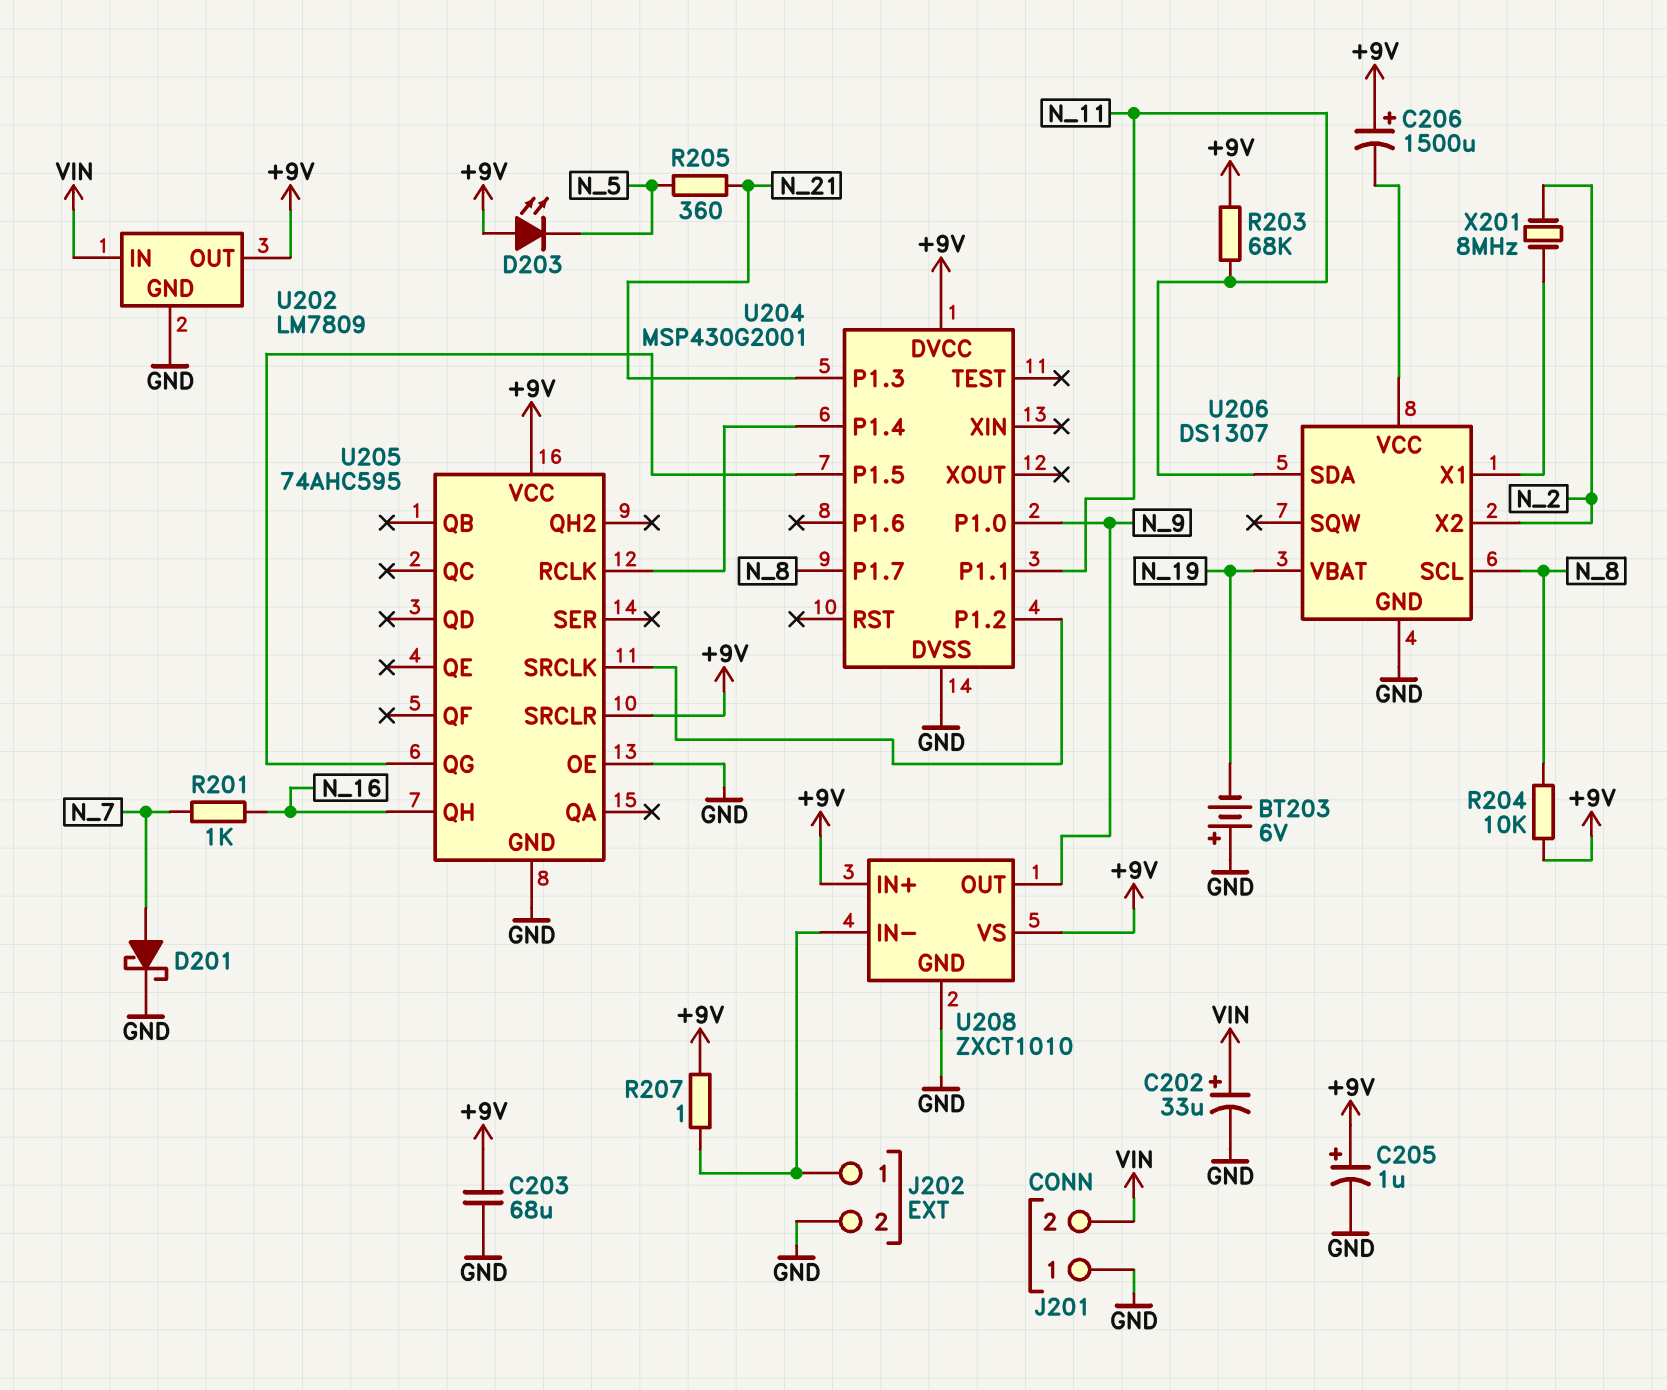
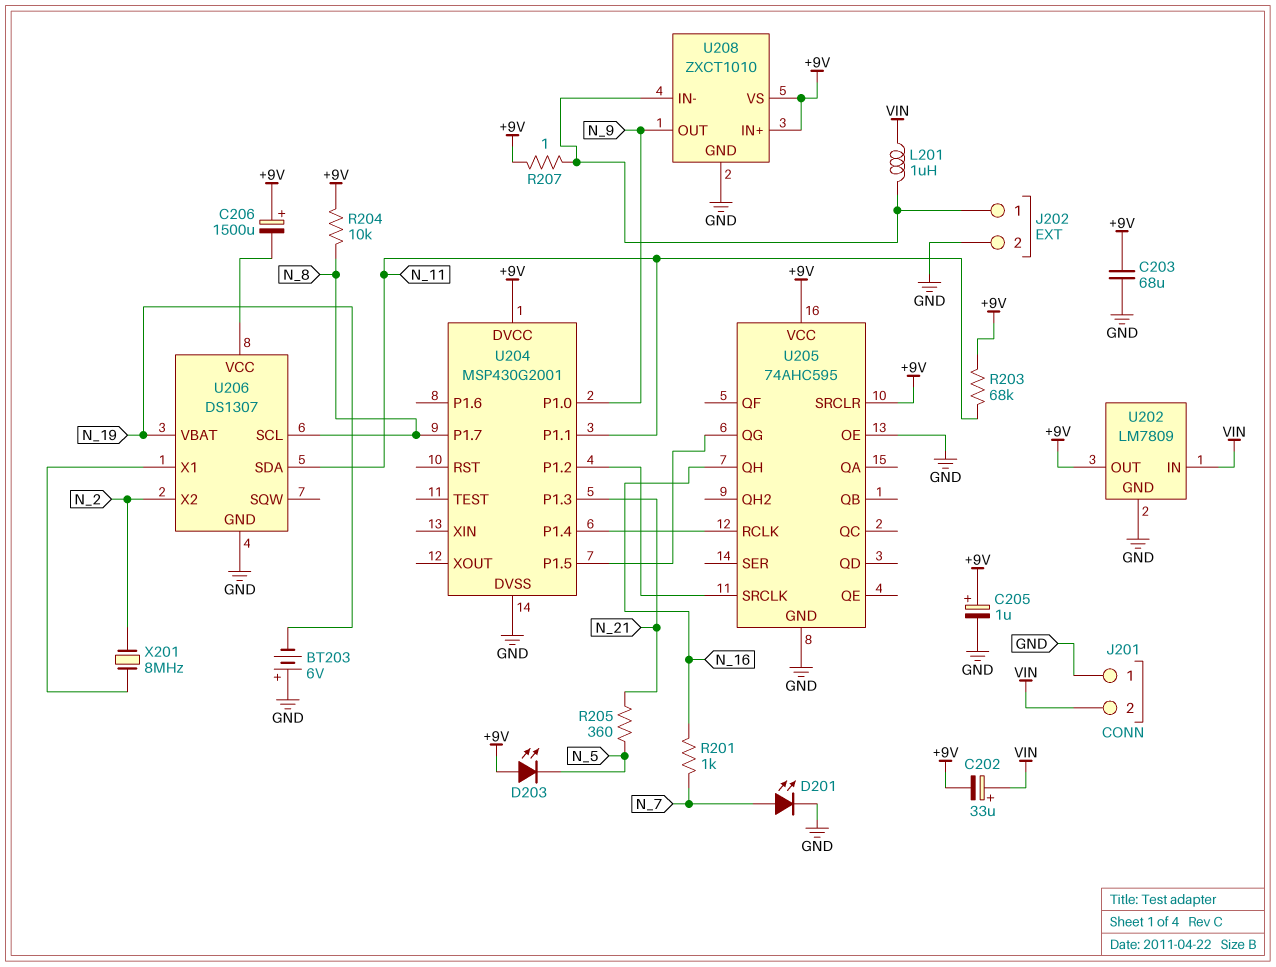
C202: 33uF (plus VIN, minus GND) -> 33uF (plus VIN, minus +9V)
D201: schottky (A N_7, K GND) -> LED (A N_7, K GND)
L201: none -> 1uH (J202/1, VIN)

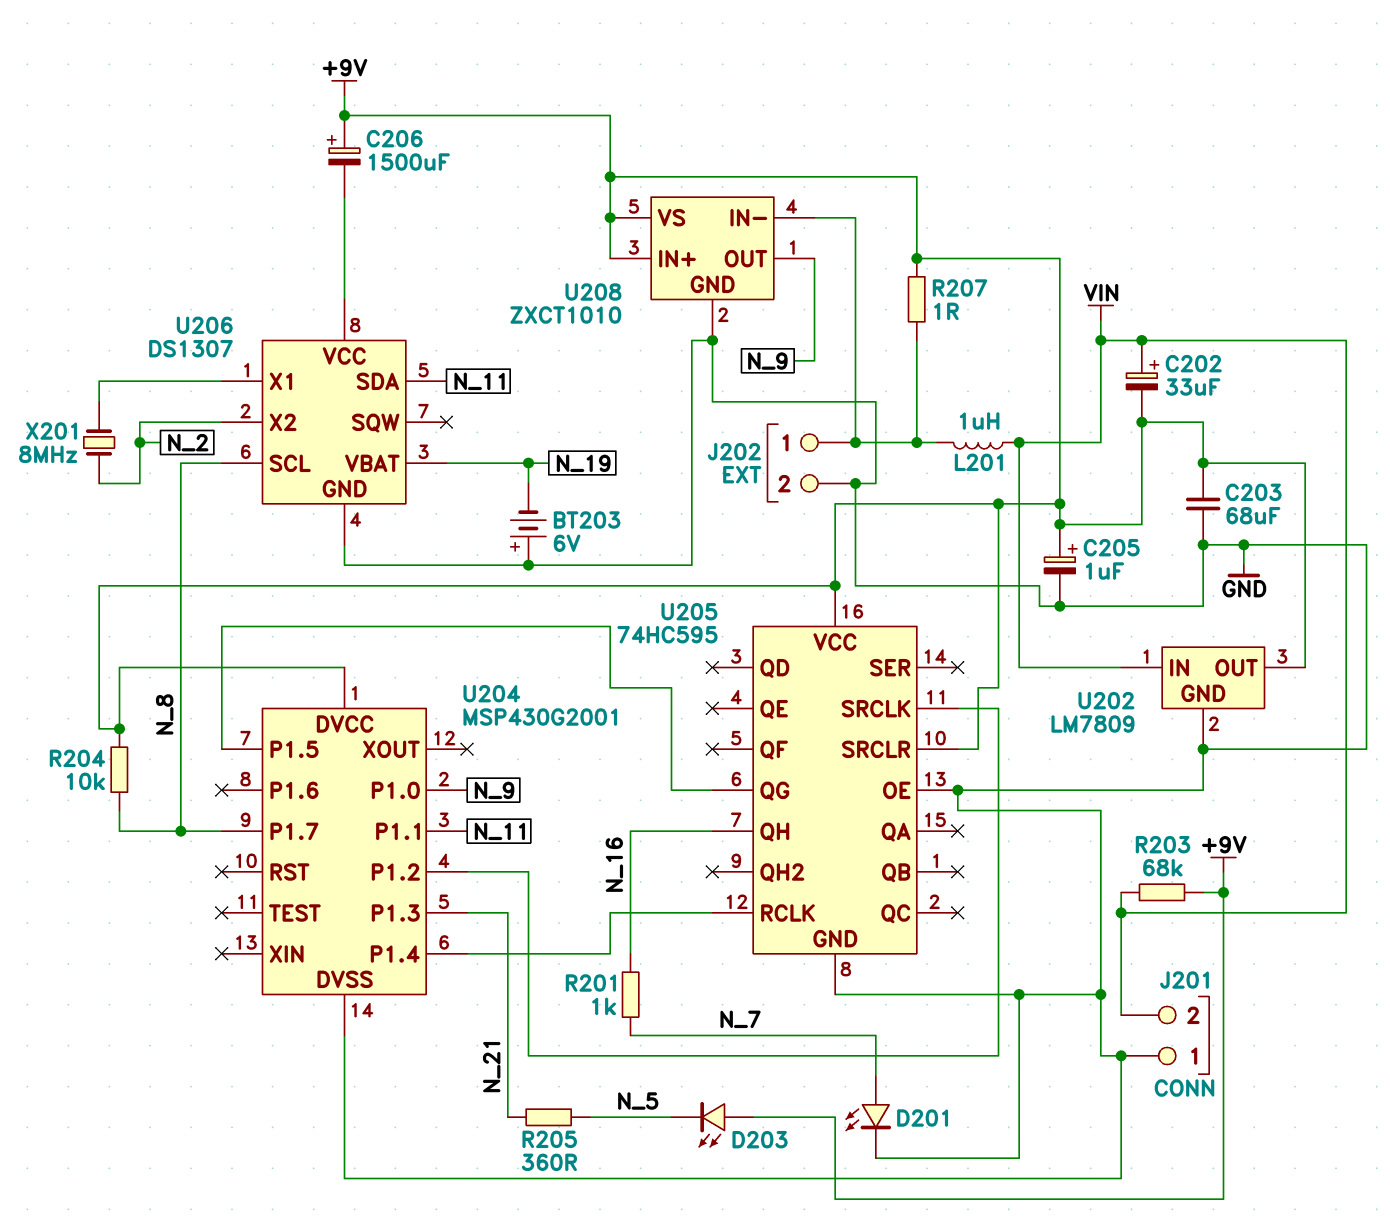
R203: 68k (+9V, N_11) -> 68k (+9V, VIN)
U205: 74AHC595 -> 74HC595

